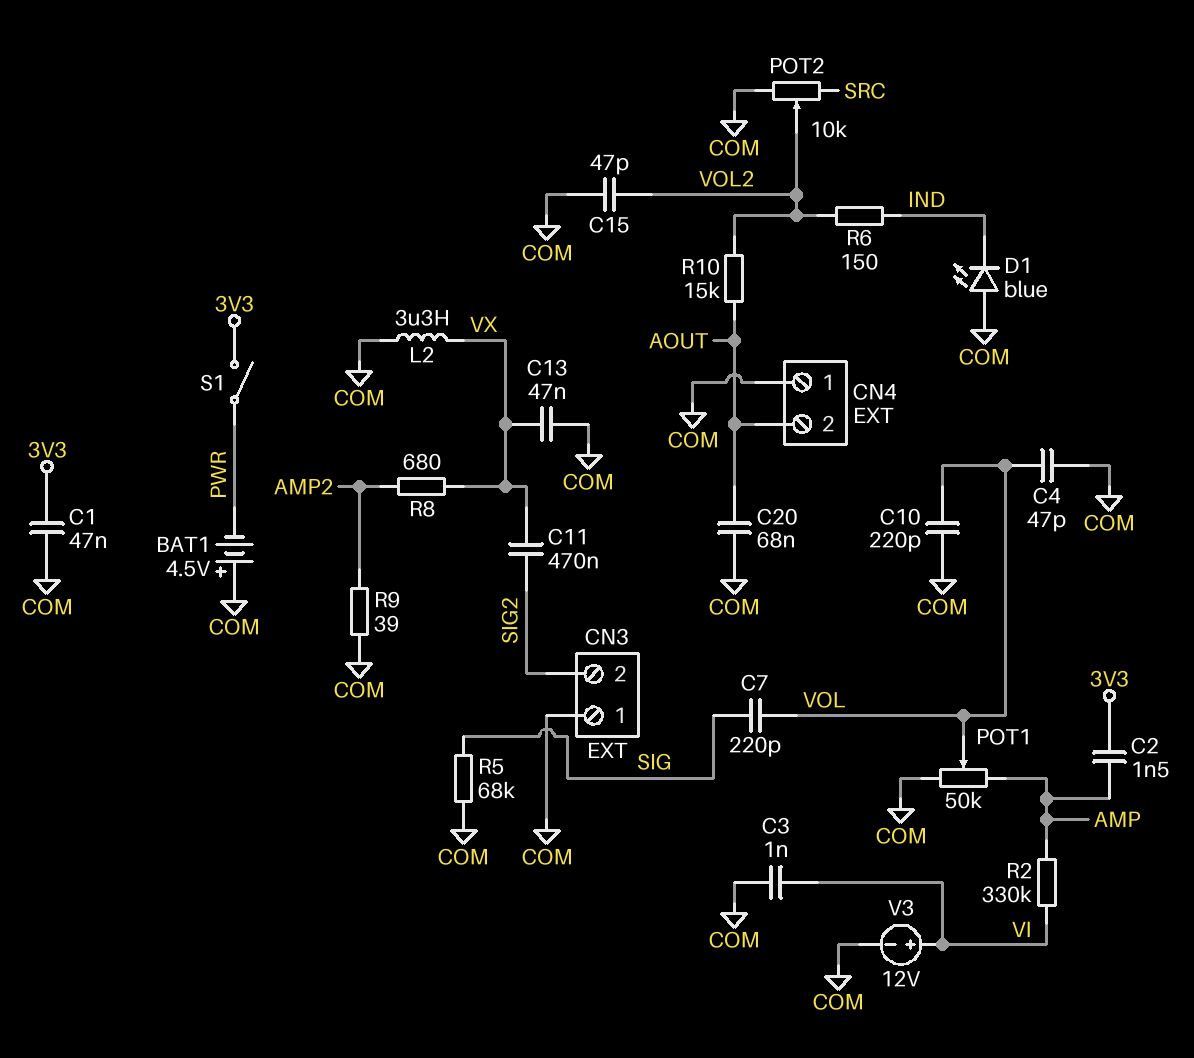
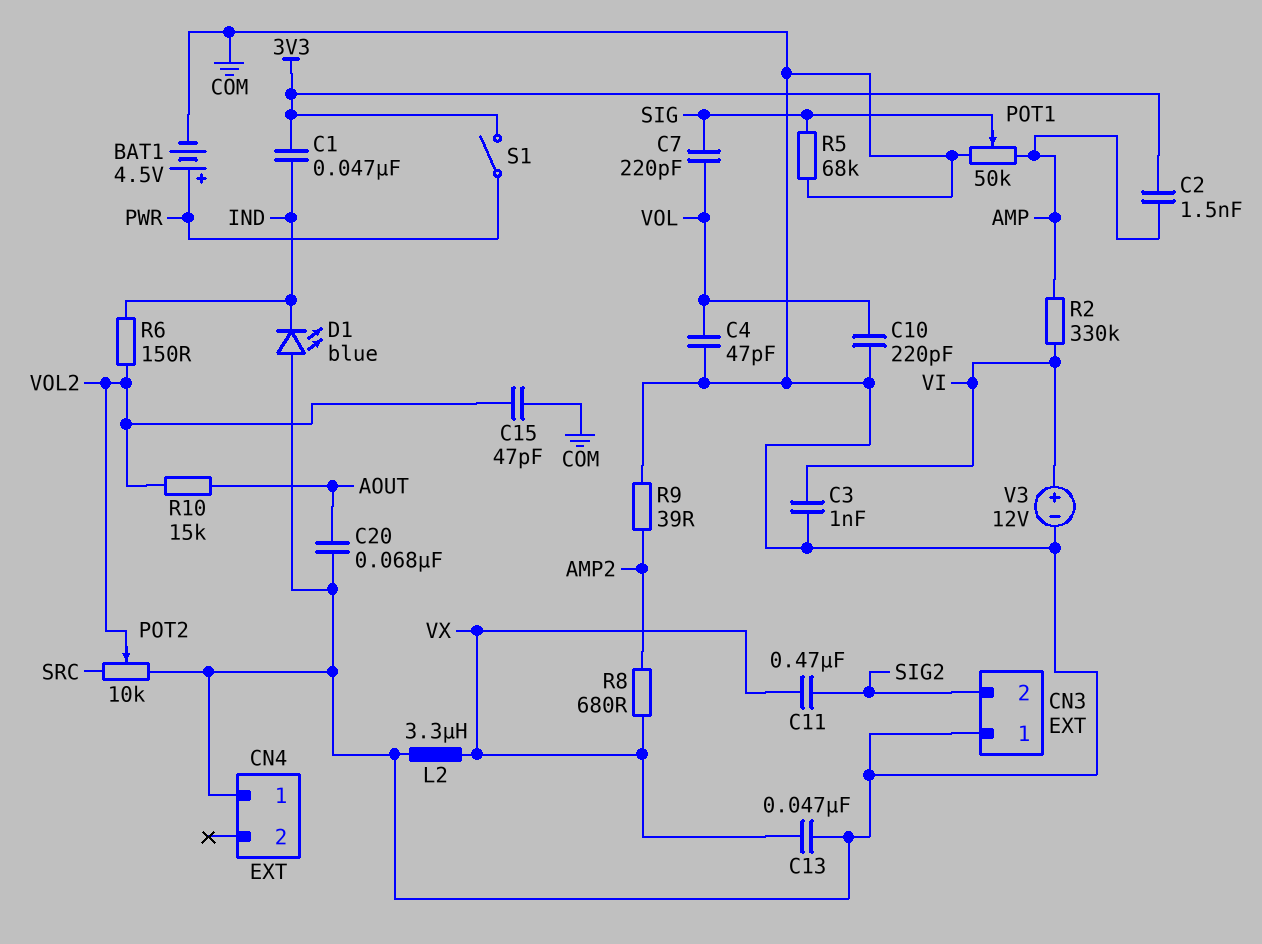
BAT1: 4.5V (plus COM, minus PWR) -> 4.5V (plus PWR, minus COM)
C1: 47nF (3V3, COM) -> 47nF (3V3, IND)
CN4 pin 2: AOUT -> none
POT1: 50k (AMP, COM, wiper VOL) -> 50k (AMP, COM, wiper SIG)

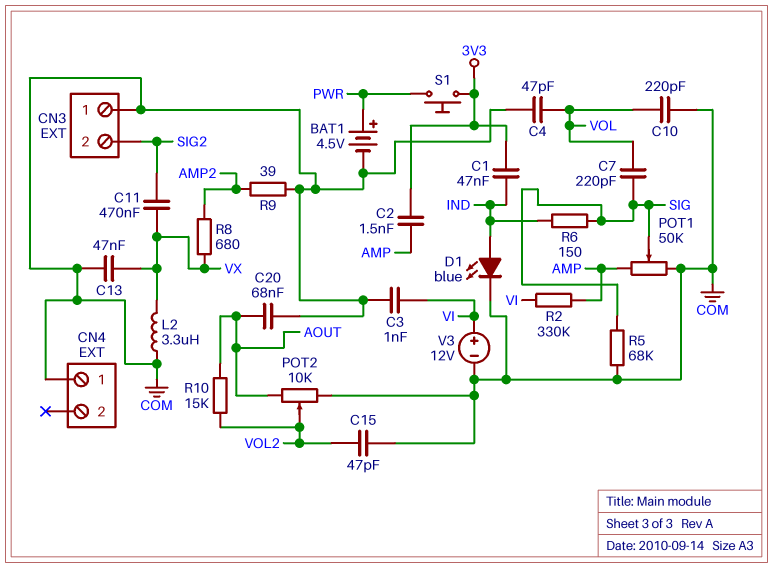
D1: LED blue (A COM, K IND) -> LED blue (A IND, K COM)
POT2: 10k (COM, SRC, wiper VOL2) -> 10k (AOUT, COM, wiper VOL2)
R6: 150 (IND, VOL2) -> 150 (IND, SIG)
S1: switch (3V3, PWR) -> button (3V3, PWR)

